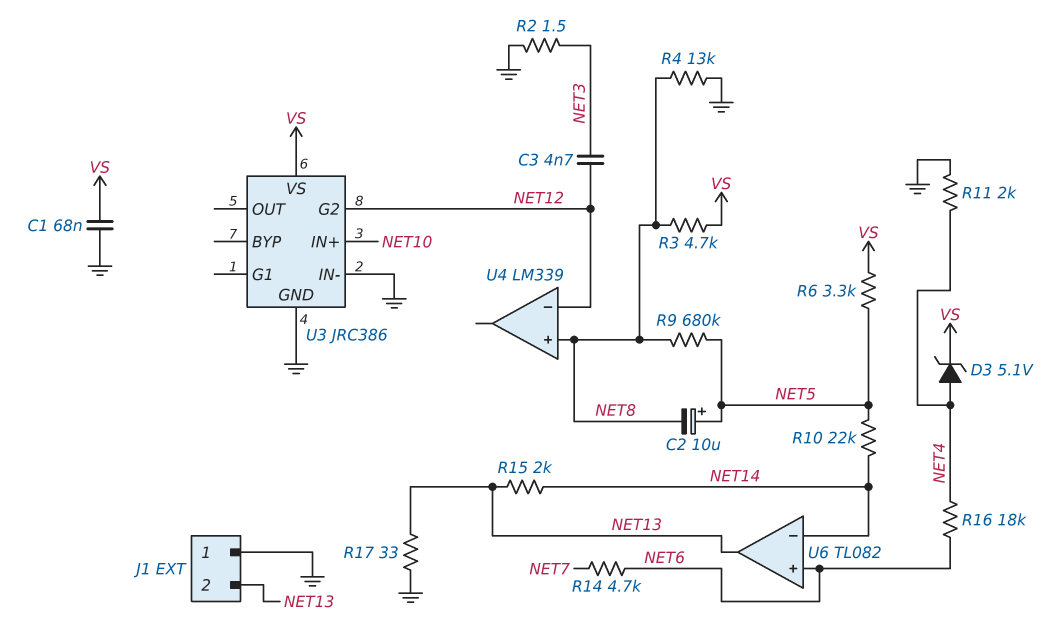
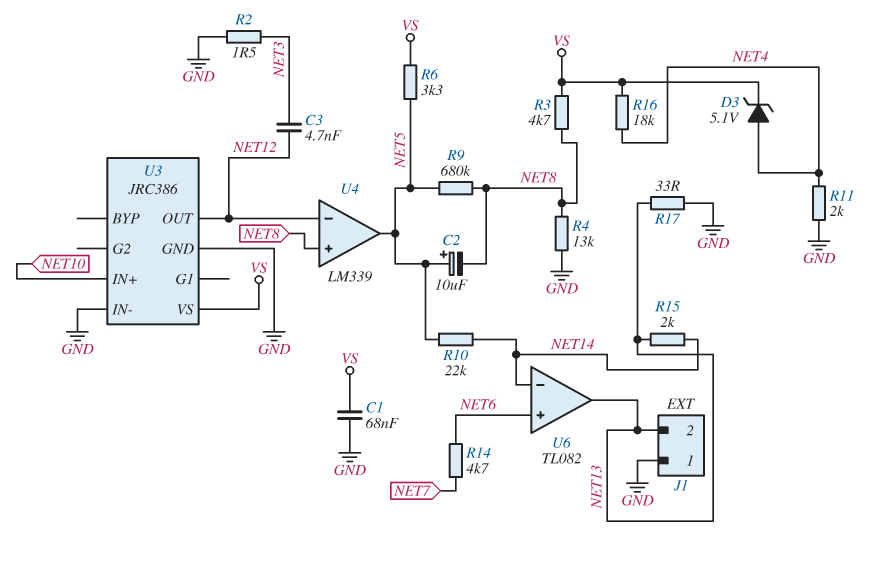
R16: 18k (NET4, NET6) -> 18k (NET4, VS)
U3 pin G2: NET12 -> none
U3 pin OUT: none -> NET12
U4 pin out: none -> NET5

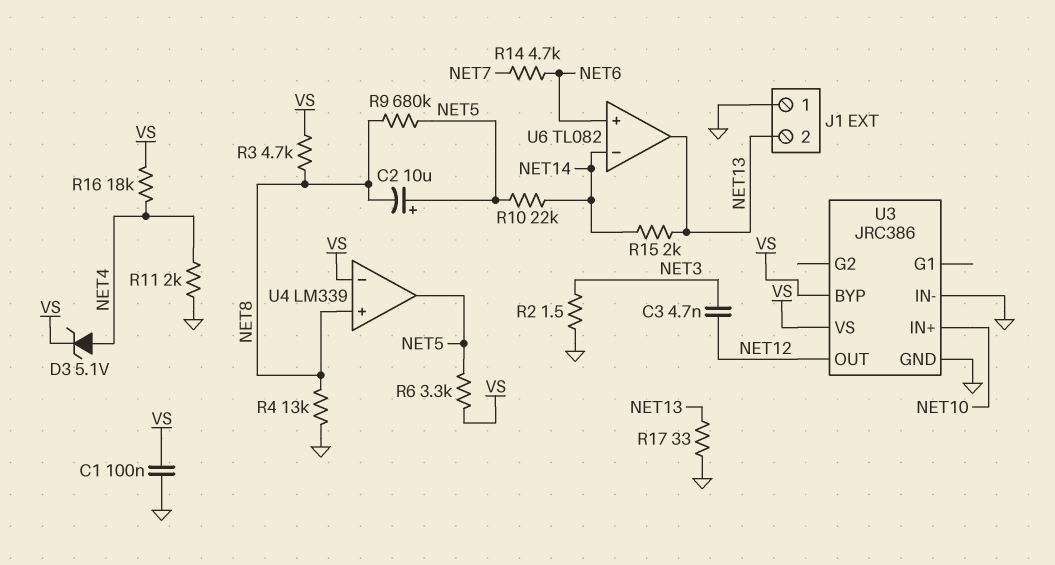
C1: 68nF (GND, VS) -> 100nF (GND, VS)
U3 pin BYP: none -> VS
U4 pin in-: NET12 -> VS

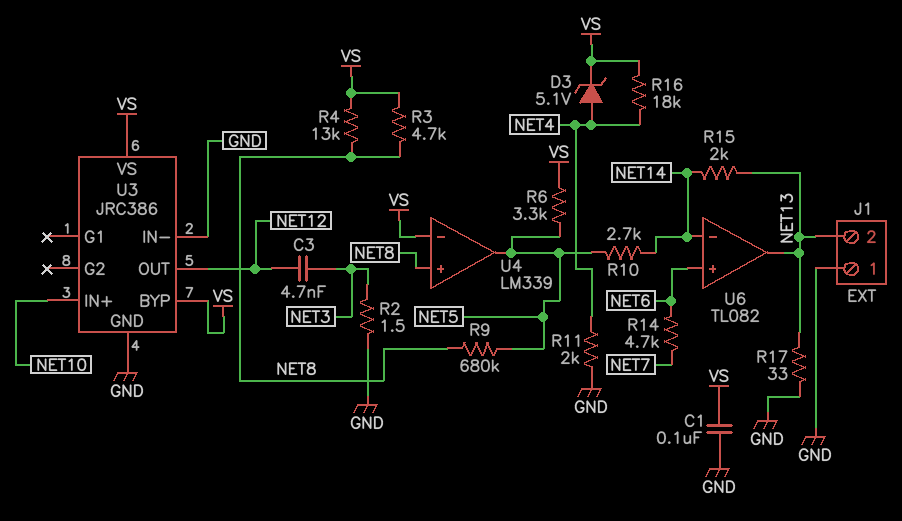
C2: 10uF (plus NET5, minus NET8) -> none
R4: 13k (GND, NET8) -> 13k (NET8, VS)
R10: 22k (NET5, NET14) -> 2.7k (NET5, NET14)

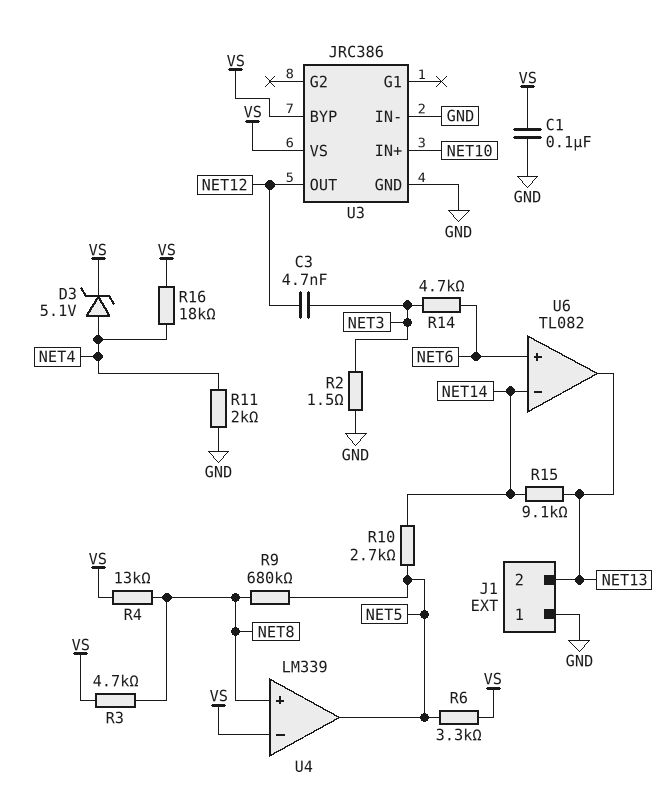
R14: 4.7k (NET6, NET7) -> 4.7k (NET3, NET6)
R15: 2k (NET13, NET14) -> 9.1k (NET13, NET14)
R17: 33 (GND, NET13) -> none

